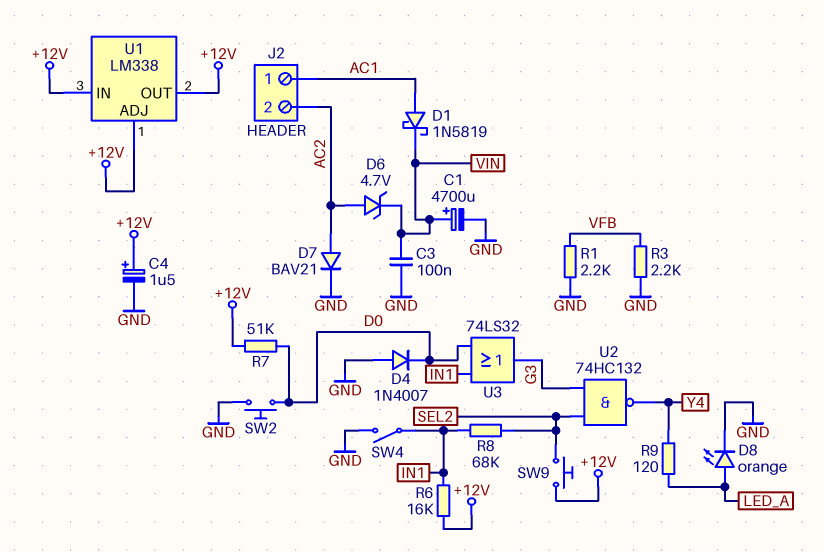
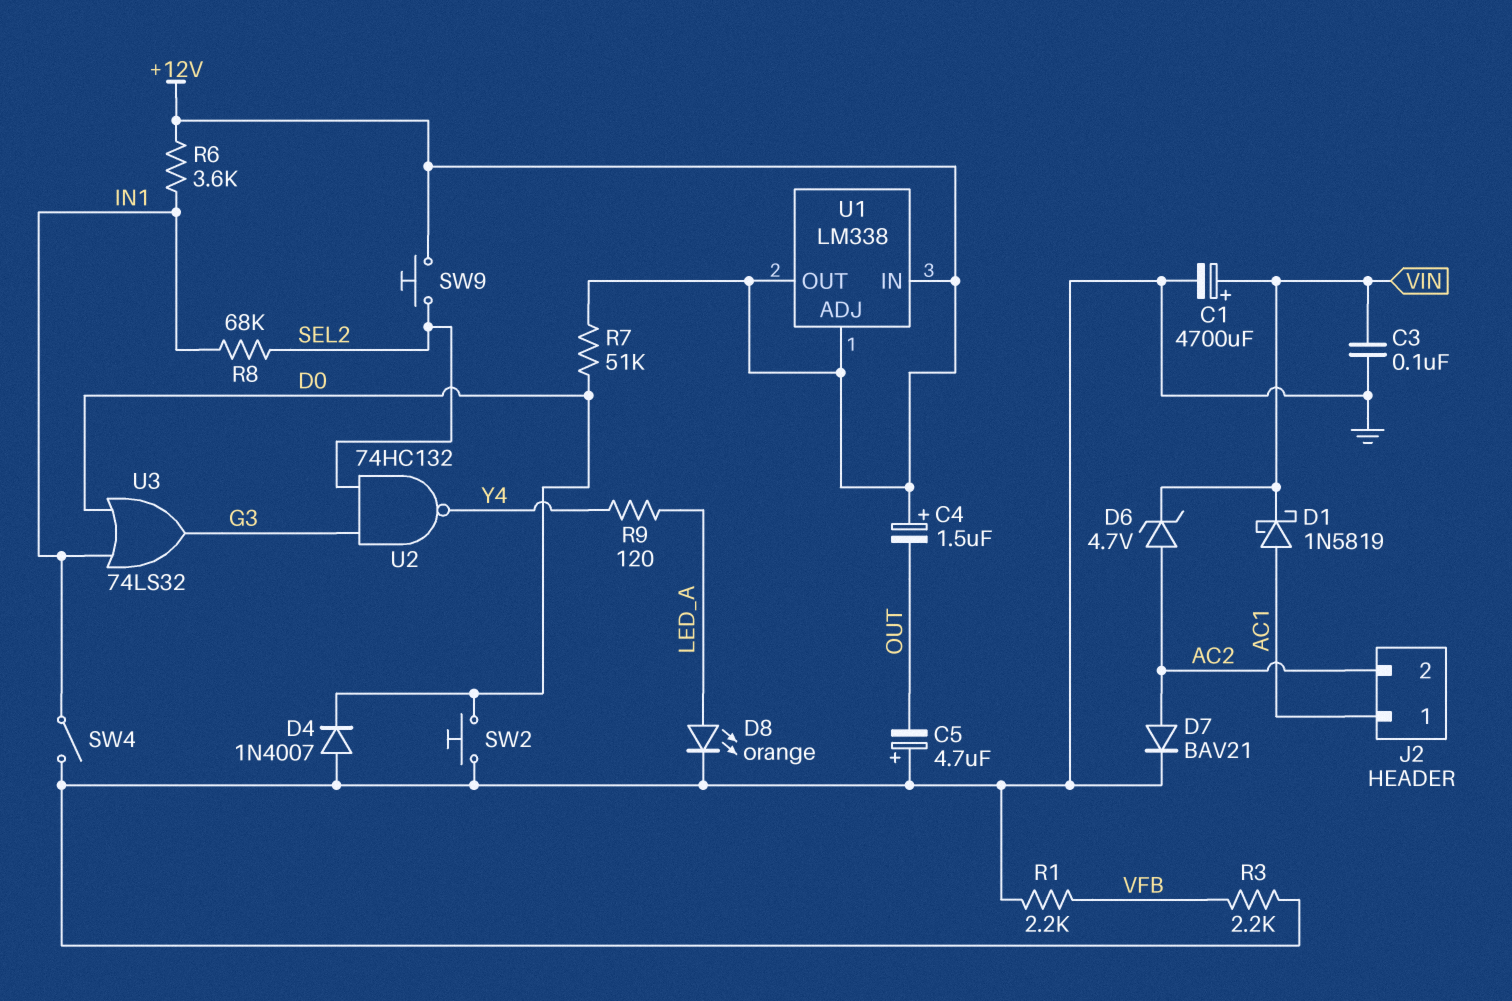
C4: 1.5uF (plus +12V, minus GND) -> 1.5uF (plus +12V, minus OUT)
C5: none -> 4.7uF (plus GND, minus OUT)
R6: 16k (+12V, IN1) -> 3.6k (+12V, IN1)

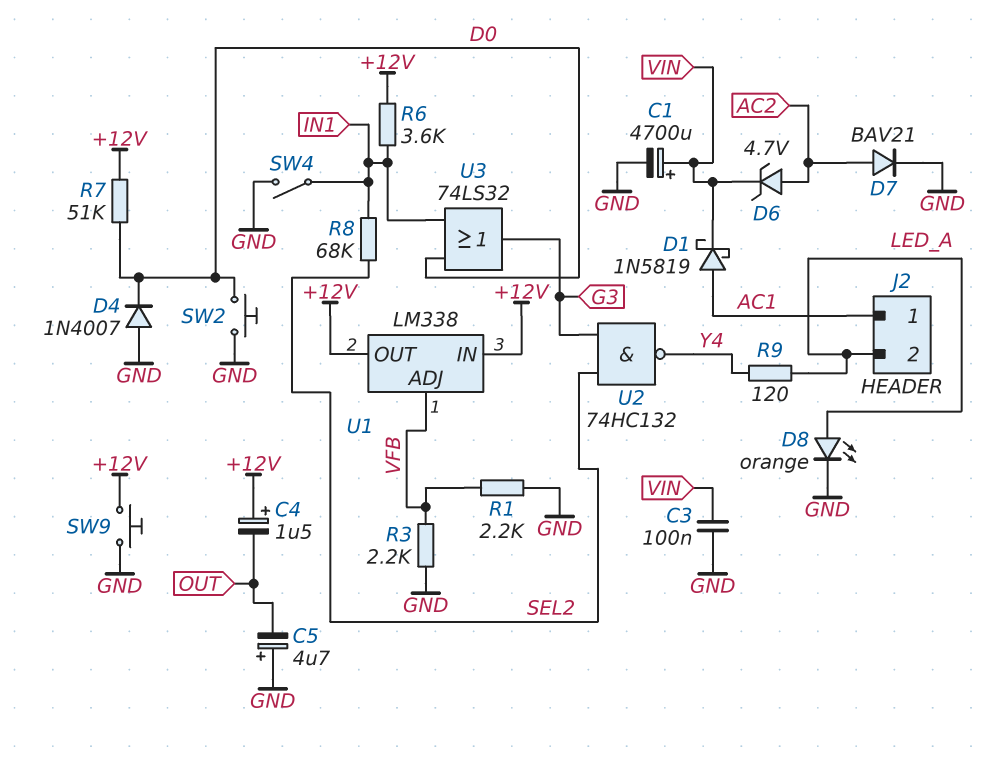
J2 pin 2: AC2 -> LED_A
SW9: button (+12V, SEL2) -> button (+12V, GND)
U1 pin ADJ: +12V -> VFB

